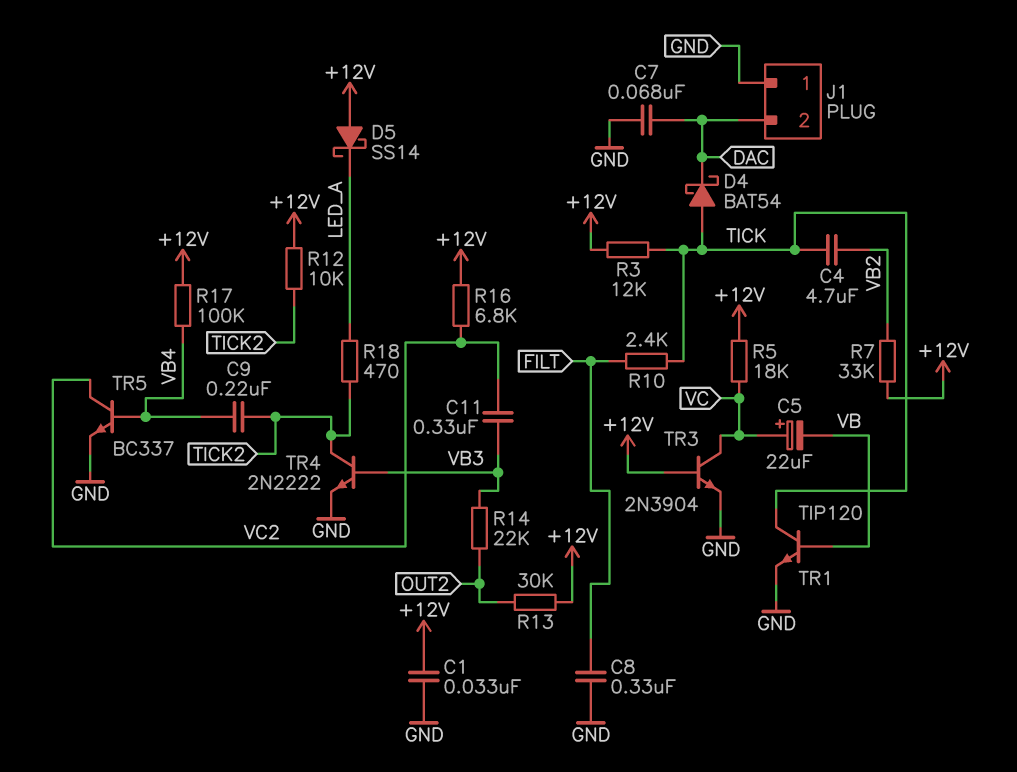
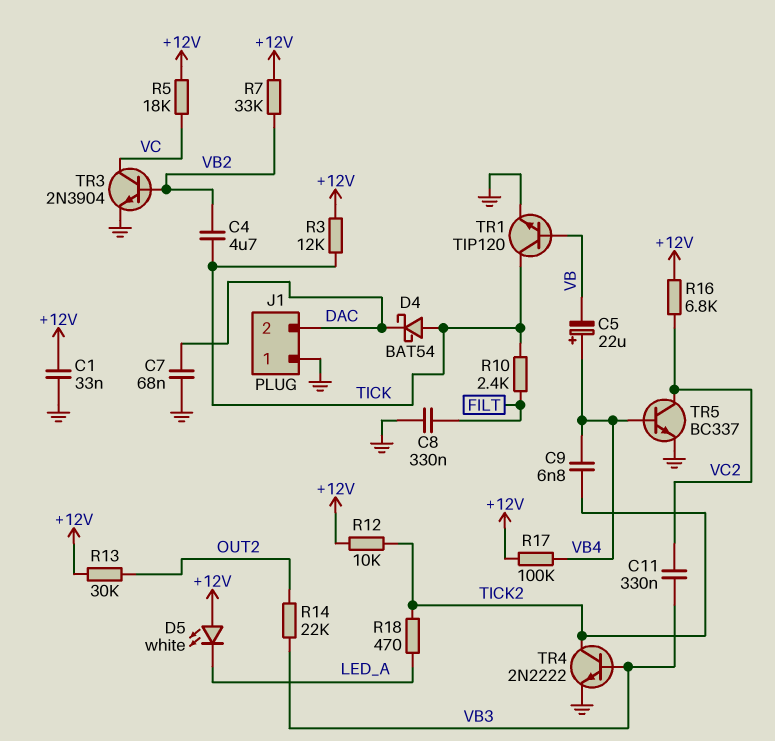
C5: 22uF (plus VC, minus VB) -> 22uF (plus VB4, minus VB)
C9: 220nF (TICK2, VB4) -> 6.8nF (TICK2, VB4)
D5: schottky SS14 (A +12V, K LED_A) -> LED white (A +12V, K LED_A)
TR3: NPN 2N3904 (B +12V, C VC, E GND) -> NPN 2N3904 (B VB2, C VC, E GND)

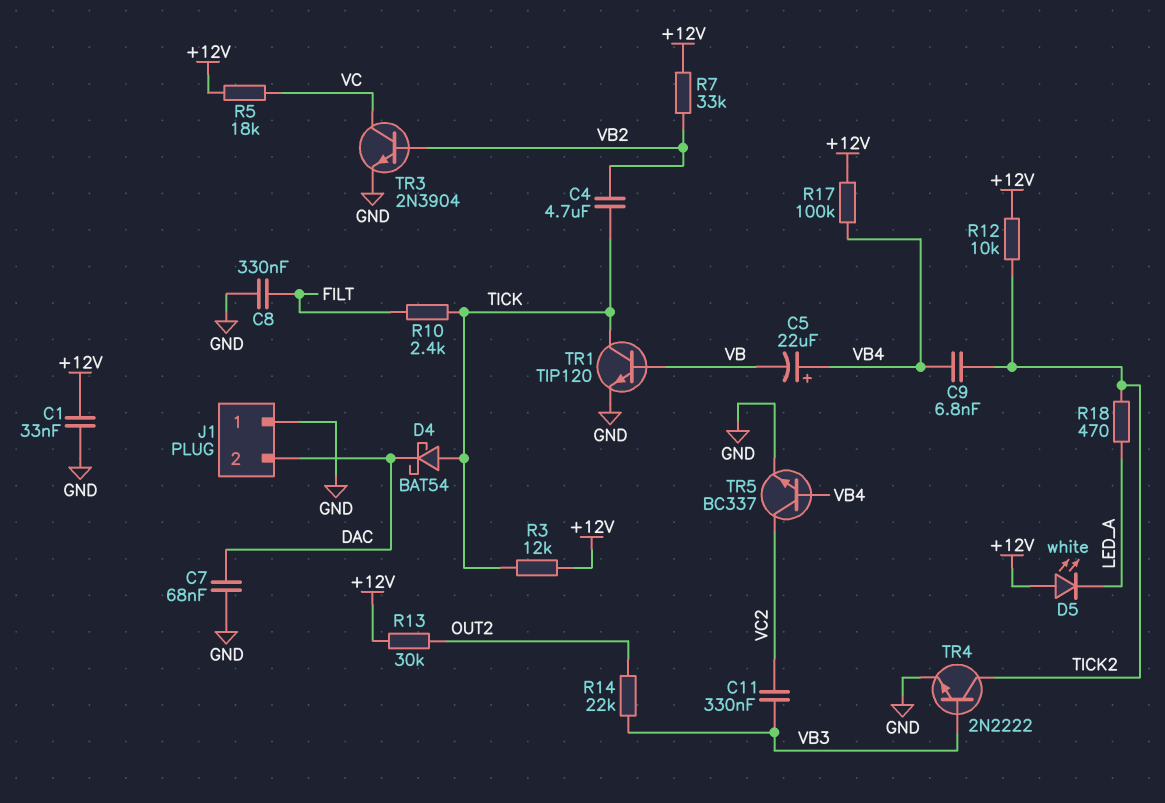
R16: 6.8k (+12V, VC2) -> none

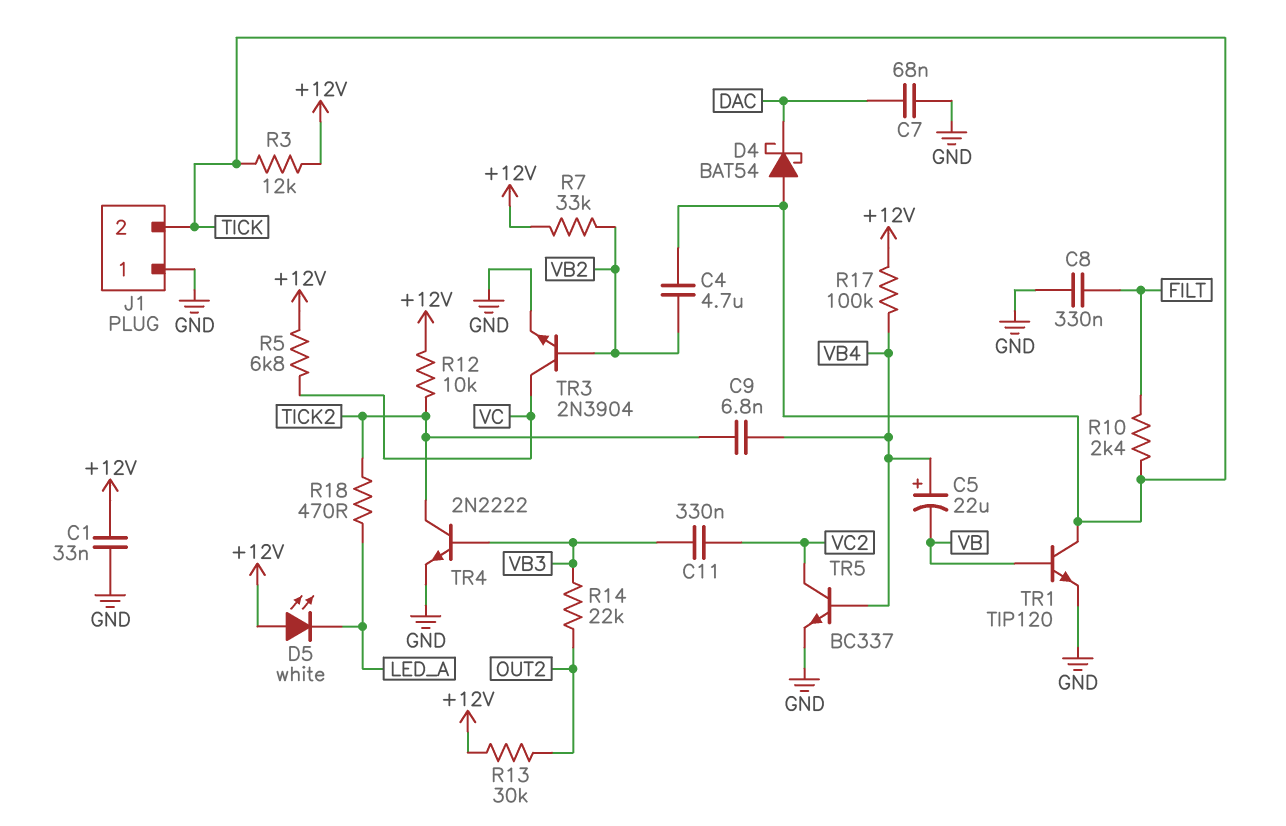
J1 pin 2: DAC -> TICK
R5: 18k (+12V, VC) -> 6.8k (+12V, VC)

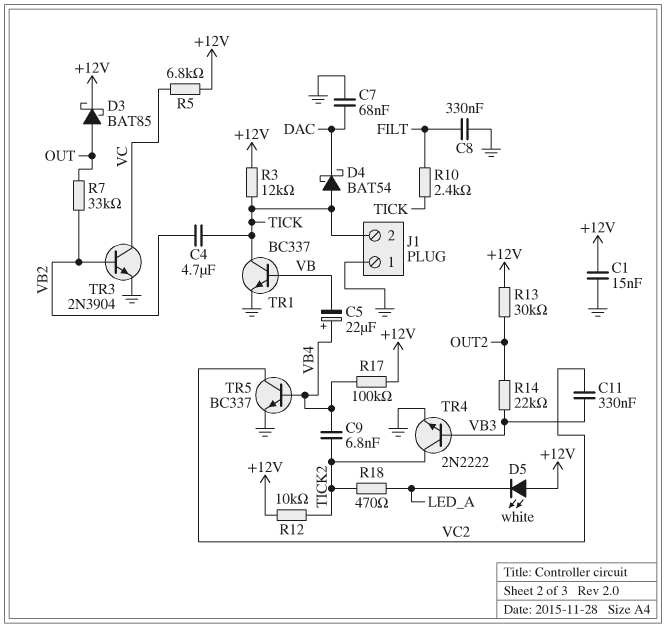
C1: 33nF (+12V, GND) -> 15nF (+12V, GND)
D3: none -> schottky BAT85 (A OUT, K +12V)
R7: 33k (+12V, VB2) -> 33k (OUT, VB2)
TR1: NPN TIP120 (B VB, C TICK, E GND) -> NPN BC337 (B VB, C TICK, E GND)

